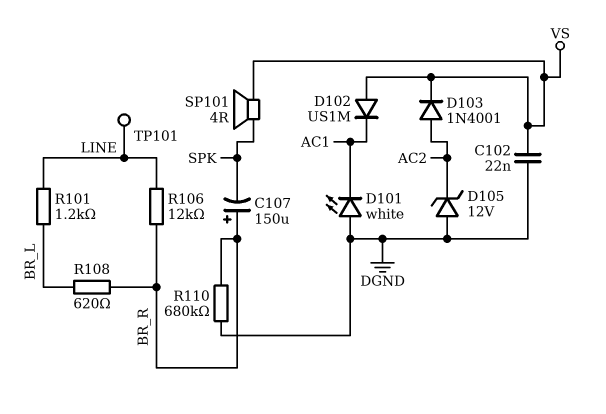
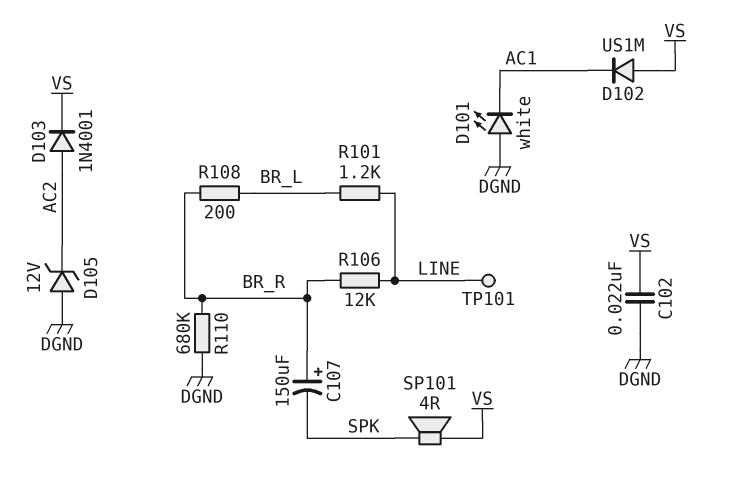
R108: 620 (BR_L, BR_R) -> 200 (BR_L, BR_R)

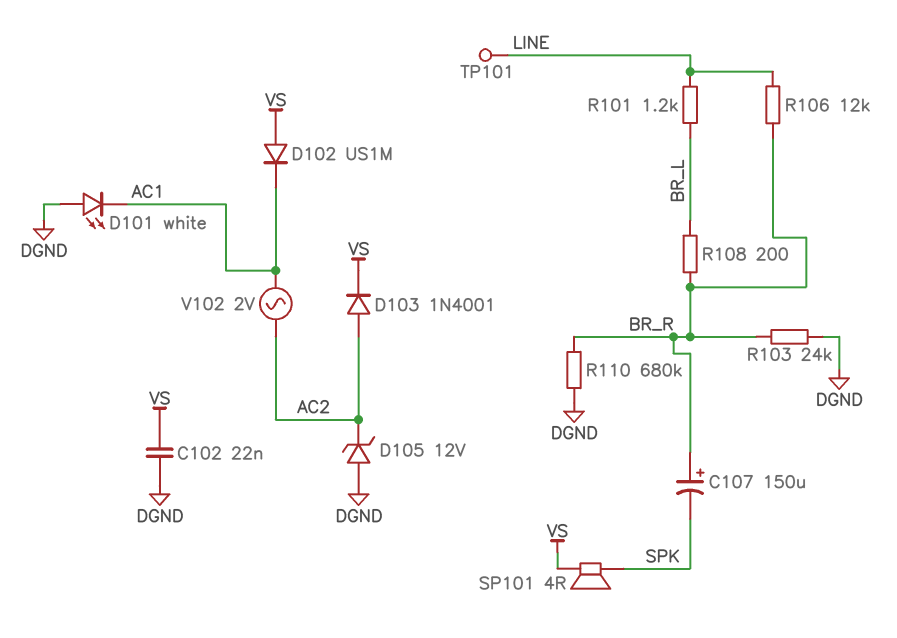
R103: none -> 24k (BR_R, DGND)
V102: none -> AC 2V (AC1, AC2)

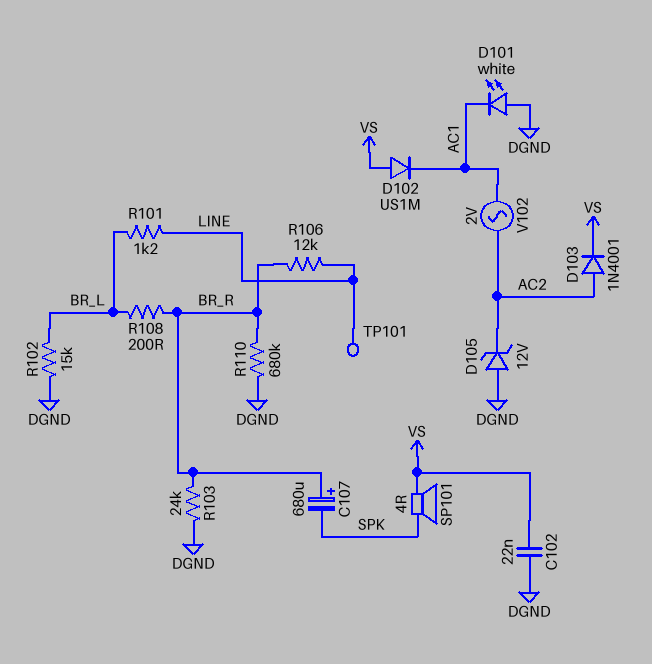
C107: 150uF (plus BR_R, minus SPK) -> 680uF (plus BR_R, minus SPK)
R102: none -> 15k (BR_L, DGND)

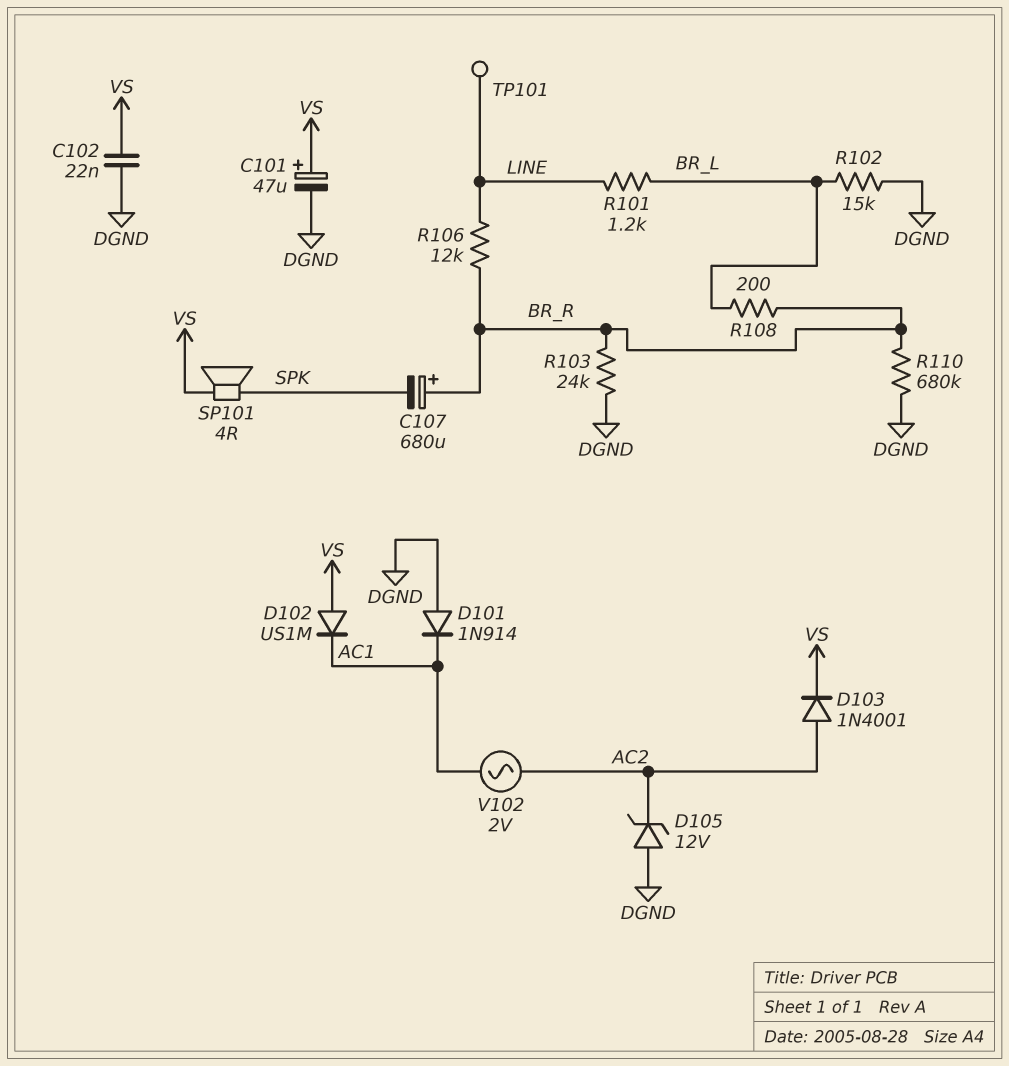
C101: none -> 47uF (plus VS, minus DGND)
D101: LED white (A DGND, K AC1) -> diode 1N914 (A DGND, K AC1)

